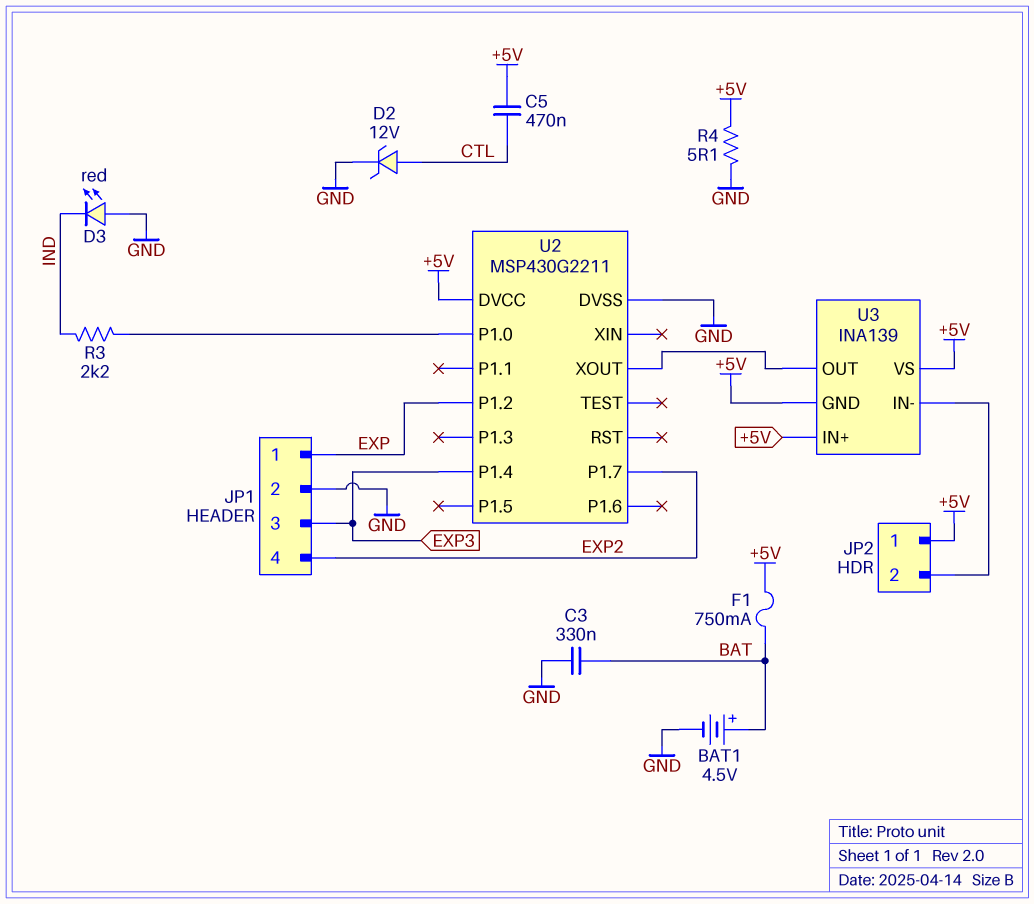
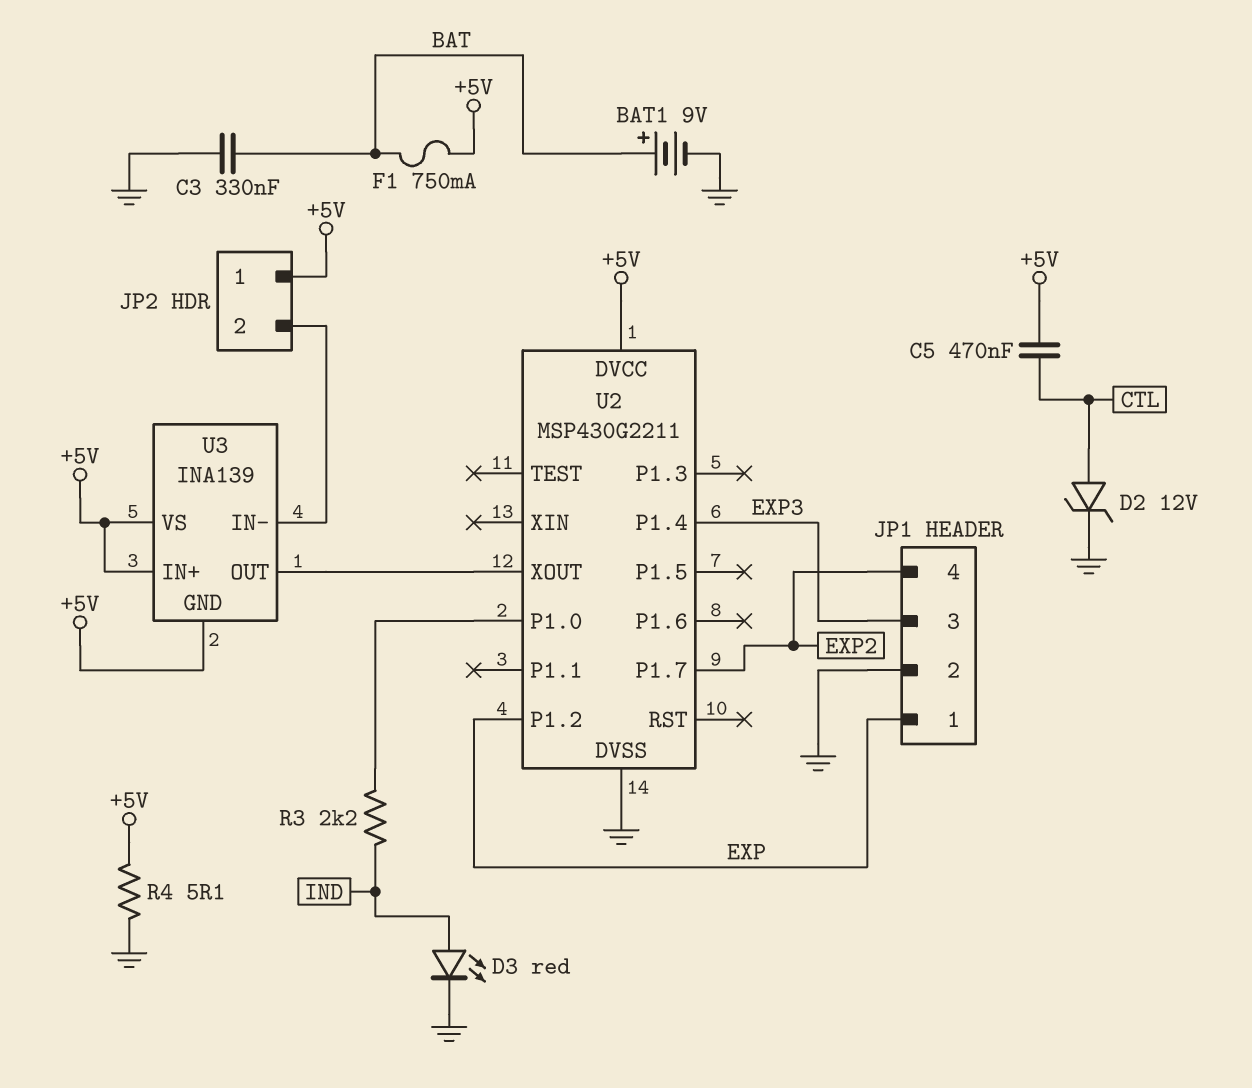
BAT1: 4.5V (plus BAT, minus GND) -> 9V (plus BAT, minus GND)
D3: LED red (A GND, K IND) -> LED red (A IND, K GND)

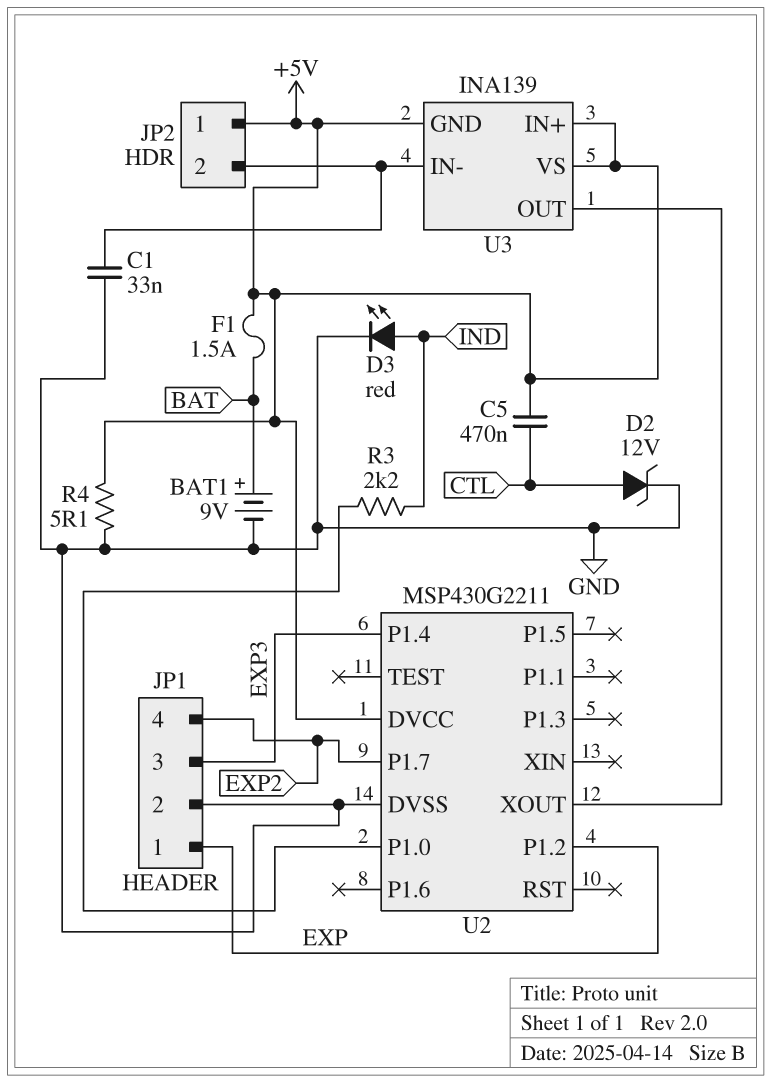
C1: none -> 33nF (GND, JP2/2)
C3: 330nF (BAT, GND) -> none
F1: 750mA (+5V, BAT) -> 1.5A (+5V, BAT)

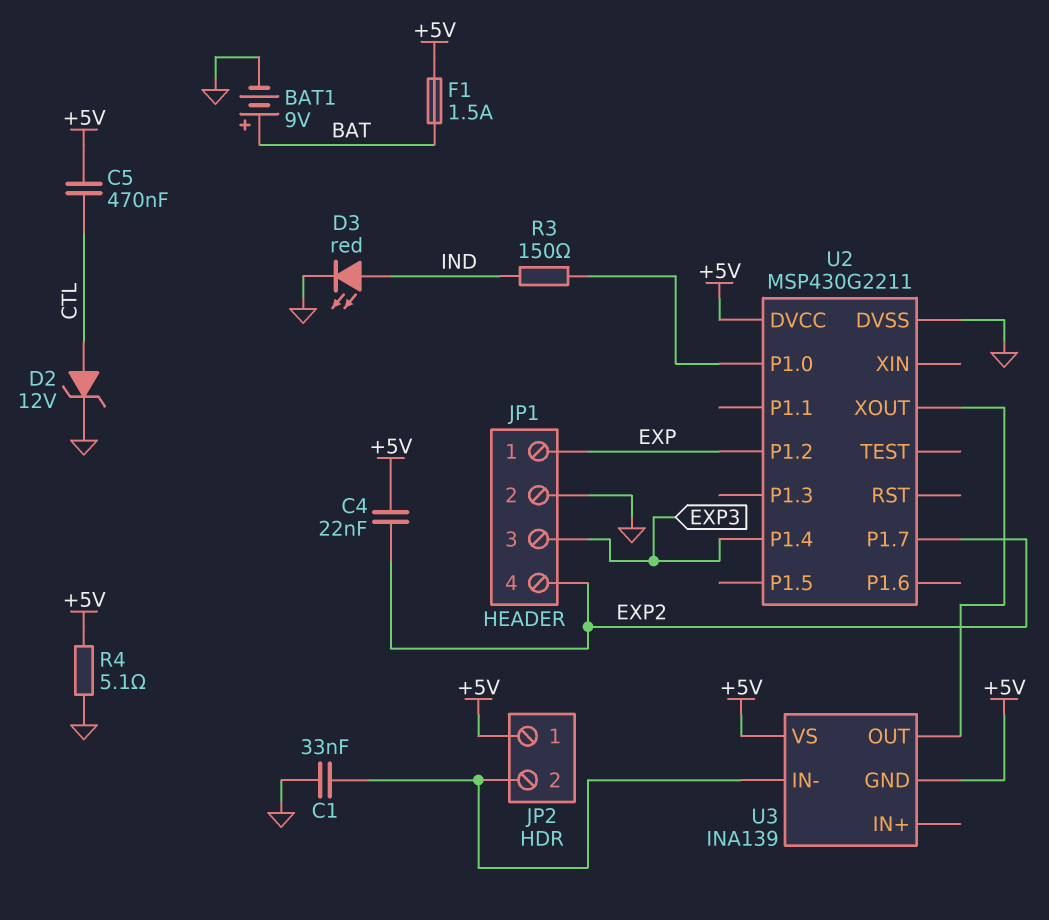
C4: none -> 22nF (+5V, EXP2)
R3: 2.2k (IND, U2/P1.0) -> 150 (IND, U2/P1.0)
U3 pin IN+: +5V -> none

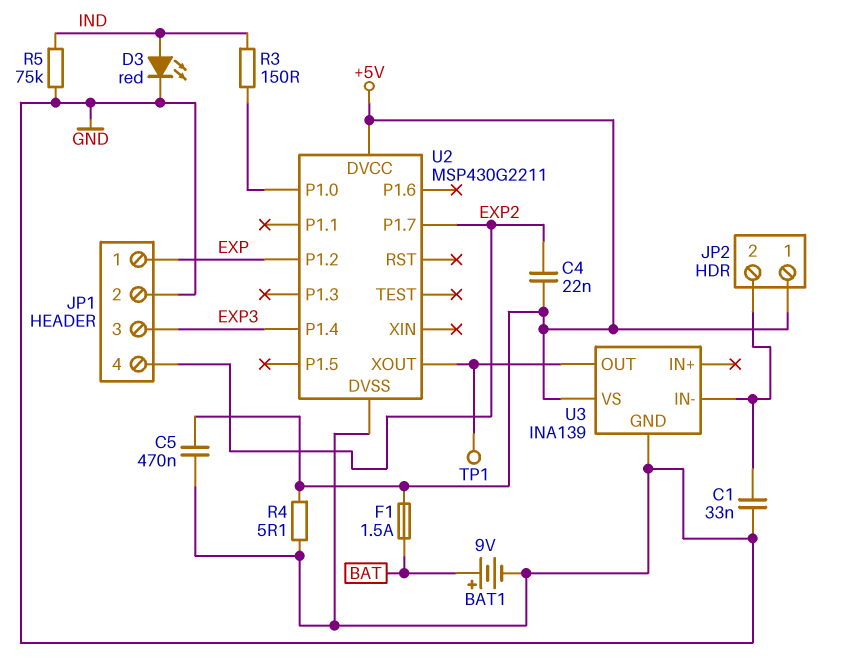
C5: 470nF (+5V, CTL) -> 470nF (+5V, GND)
D2: zener 12V (A CTL, K GND) -> none
R5: none -> 75k (GND, IND)
TP1: none -> test point (U2/XOUT)
U3 pin GND: +5V -> GND

